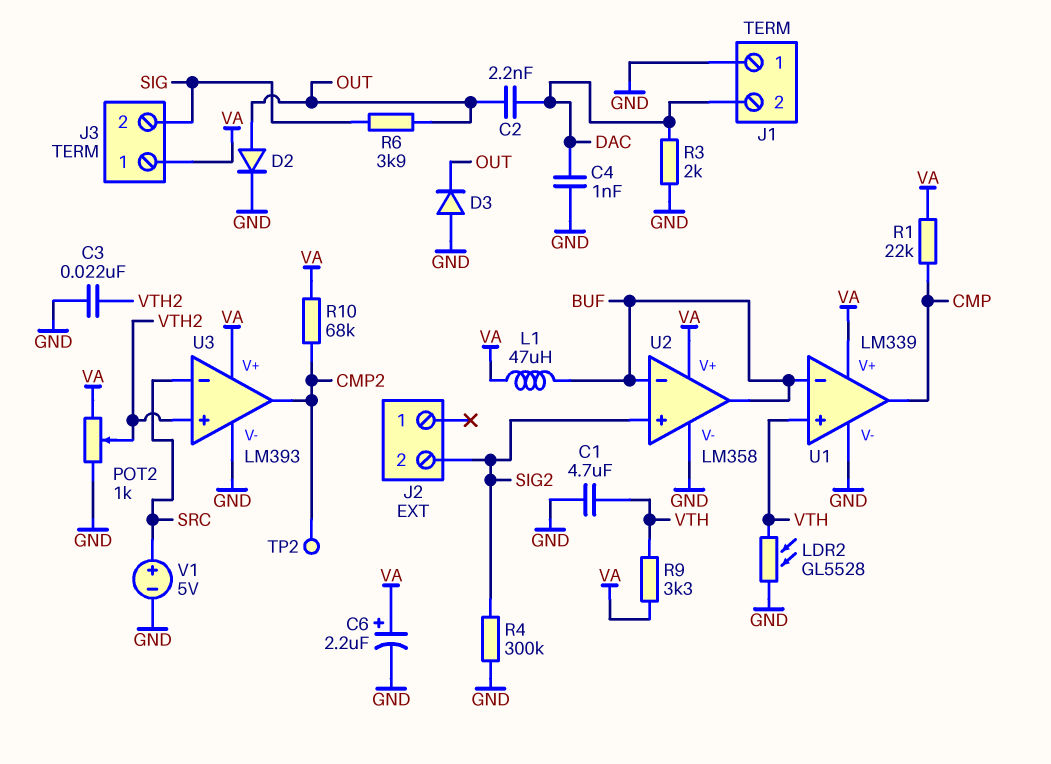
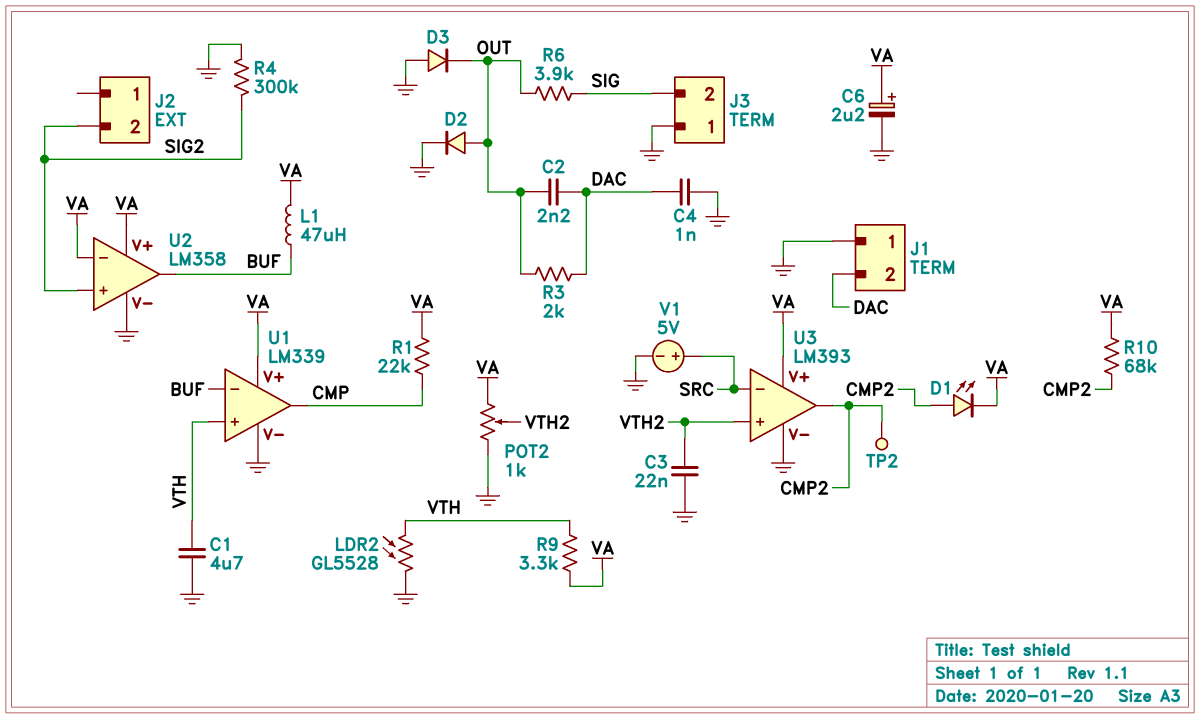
D1: none -> LED (A CMP2, K VA)
J3 pin 1: VA -> GND
R3: 2k (DAC, GND) -> 2k (DAC, OUT)
U2 pin in-: BUF -> VA

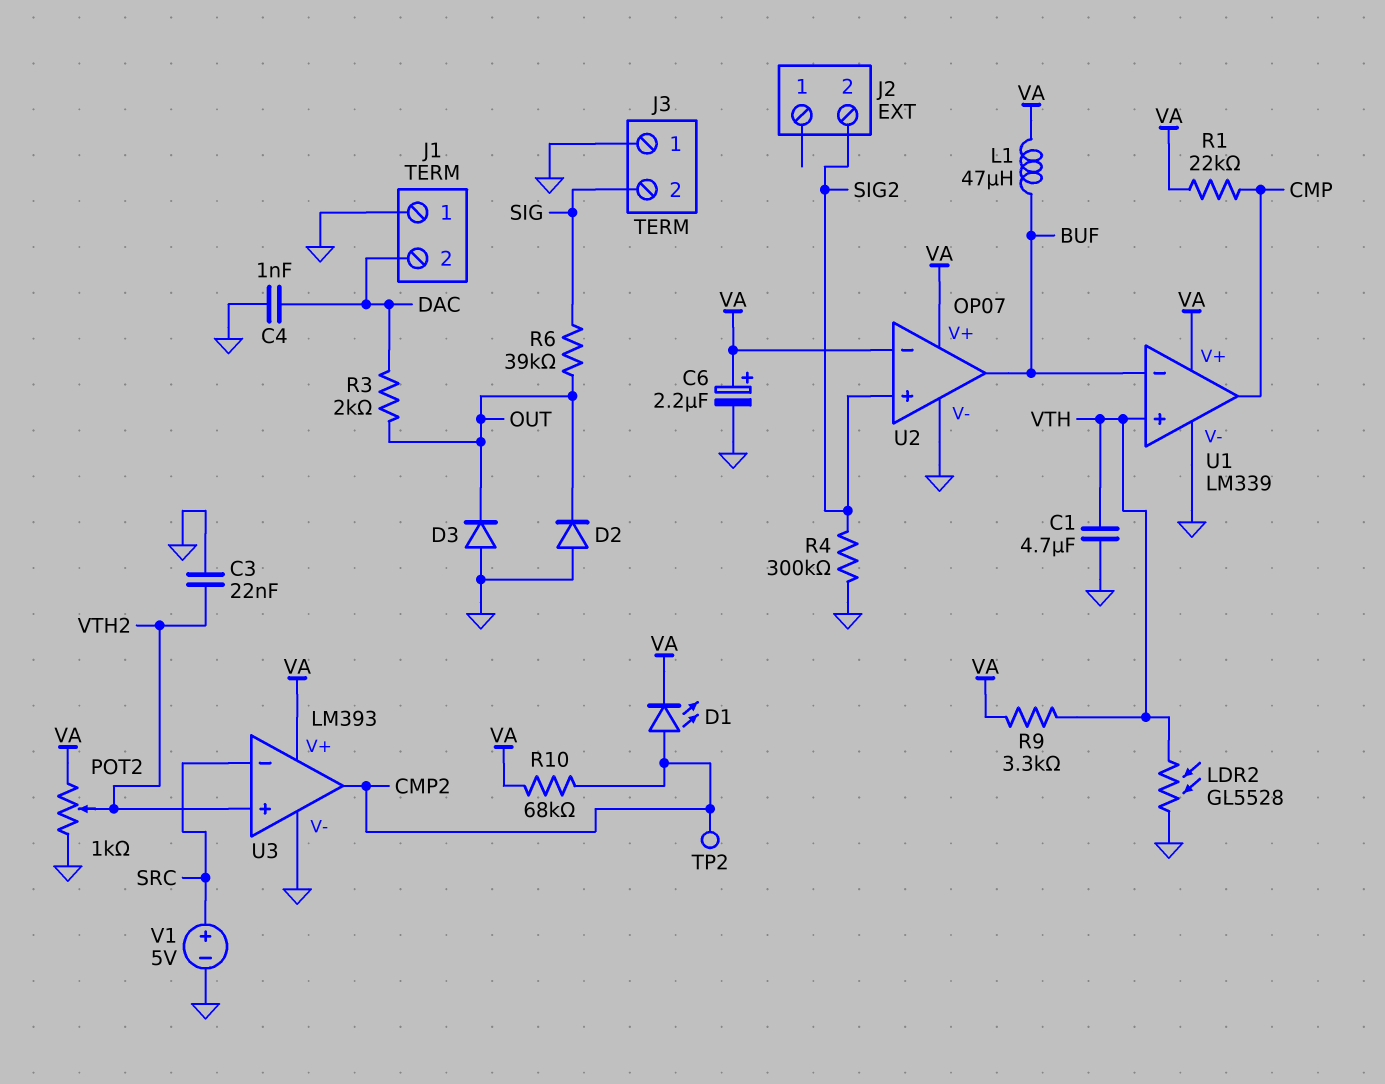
C2: 2.2nF (DAC, OUT) -> none
D2: diode (A OUT, K GND) -> diode (A GND, K OUT)
R6: 3.9k (OUT, SIG) -> 39k (OUT, SIG)
U2: LM358 -> OP07

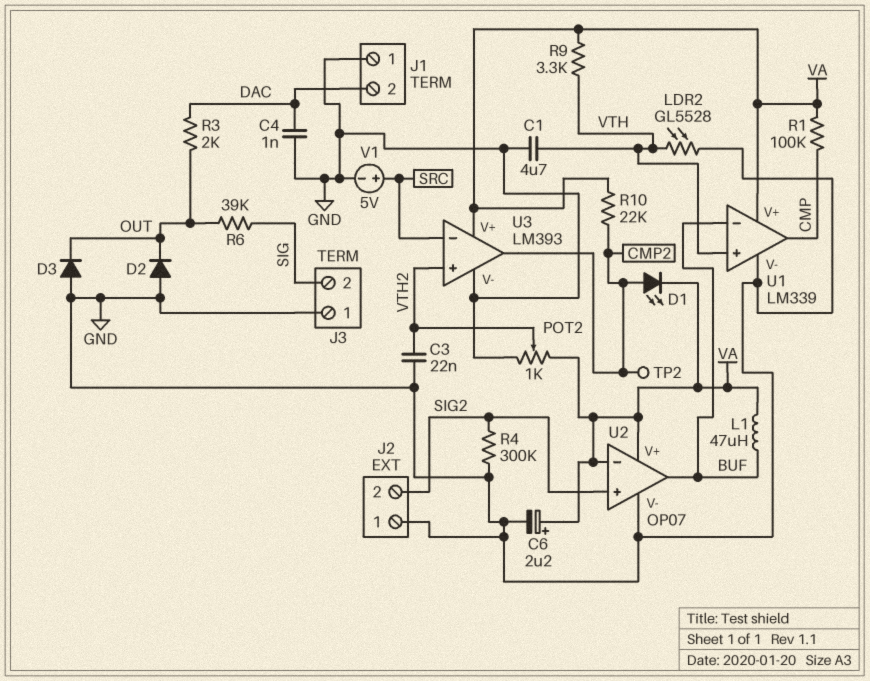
J2 pin 1: none -> GND
R1: 22k (CMP, VA) -> 100k (CMP, VA)
R10: 68k (CMP2, VA) -> 22k (CMP2, VA)

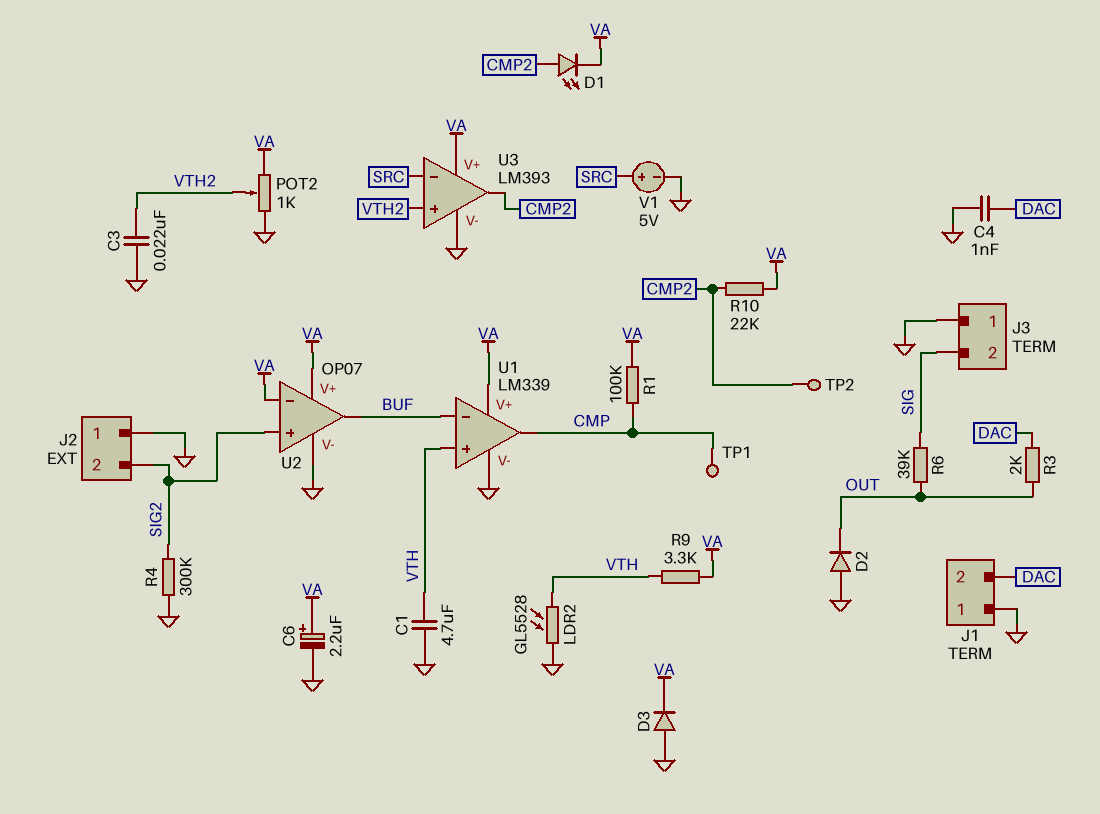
D3: diode (A GND, K OUT) -> diode (A GND, K VA)
L1: 47uH (BUF, VA) -> none
TP1: none -> test point (CMP)

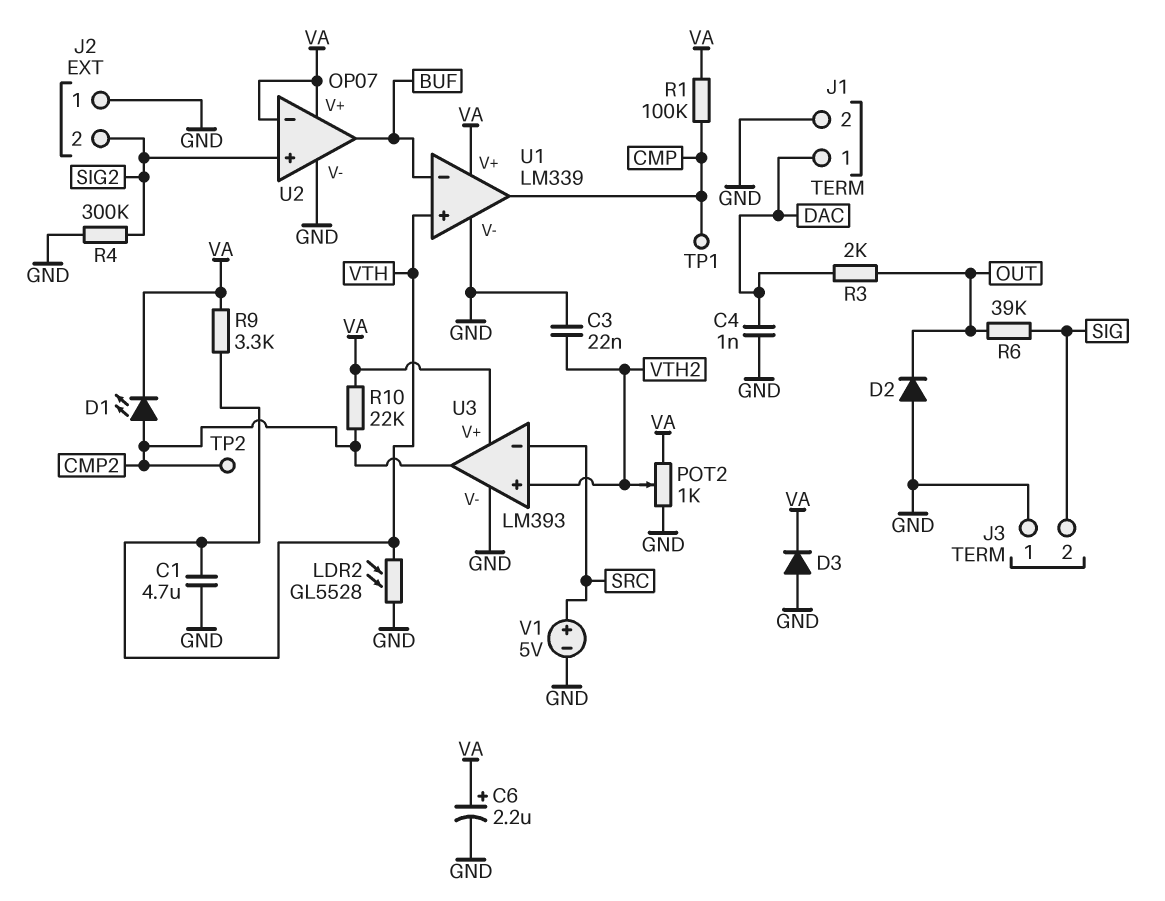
J1 pin 1: GND -> DAC
J1 pin 2: DAC -> GND

